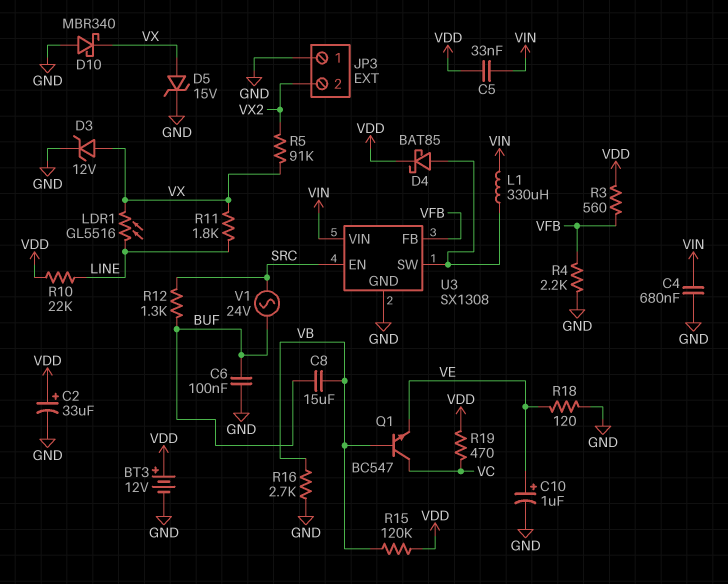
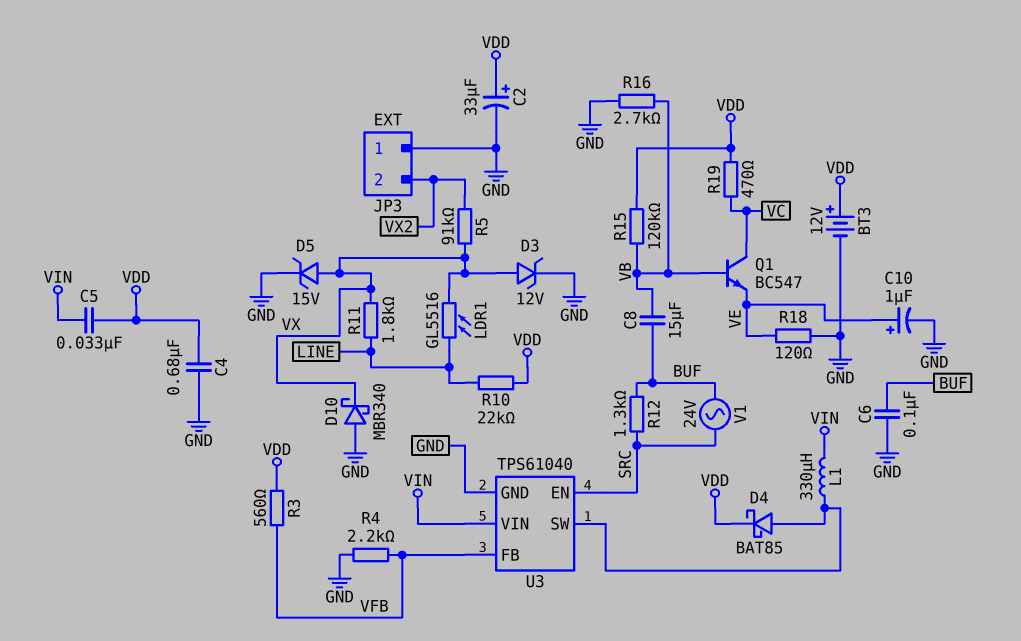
C4: 680nF (GND, VIN) -> 680nF (GND, VDD)
U3: SX1308 -> TPS61040

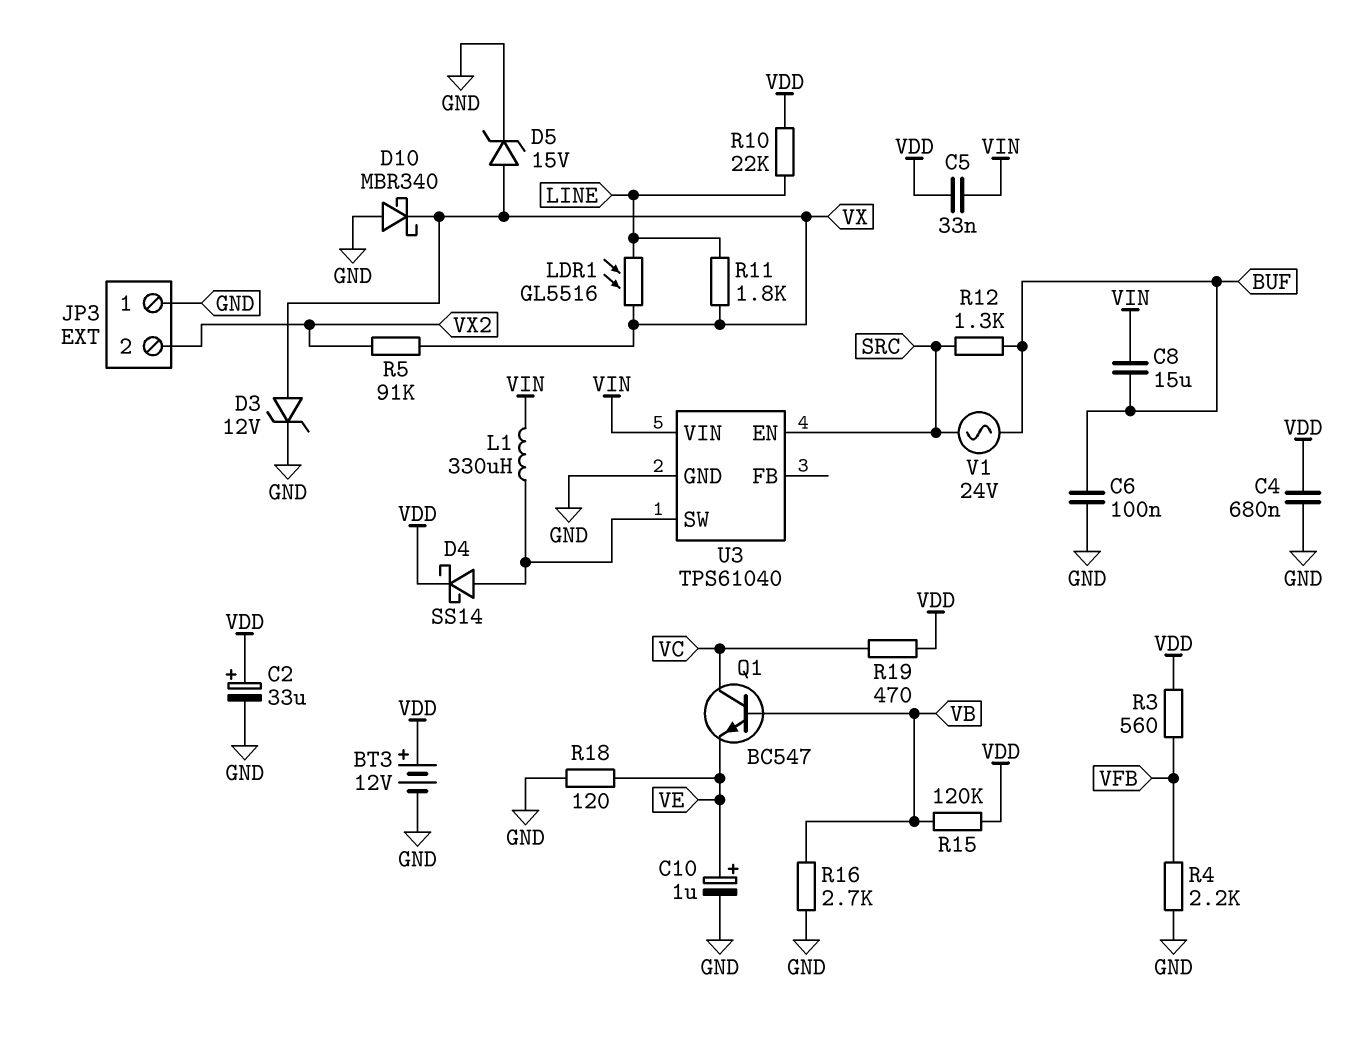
C8: 15uF (BUF, VB) -> 15uF (BUF, VIN)
D4: schottky BAT85 (A U3/SW, K VDD) -> schottky SS14 (A U3/SW, K VDD)
U3 pin FB: VFB -> none

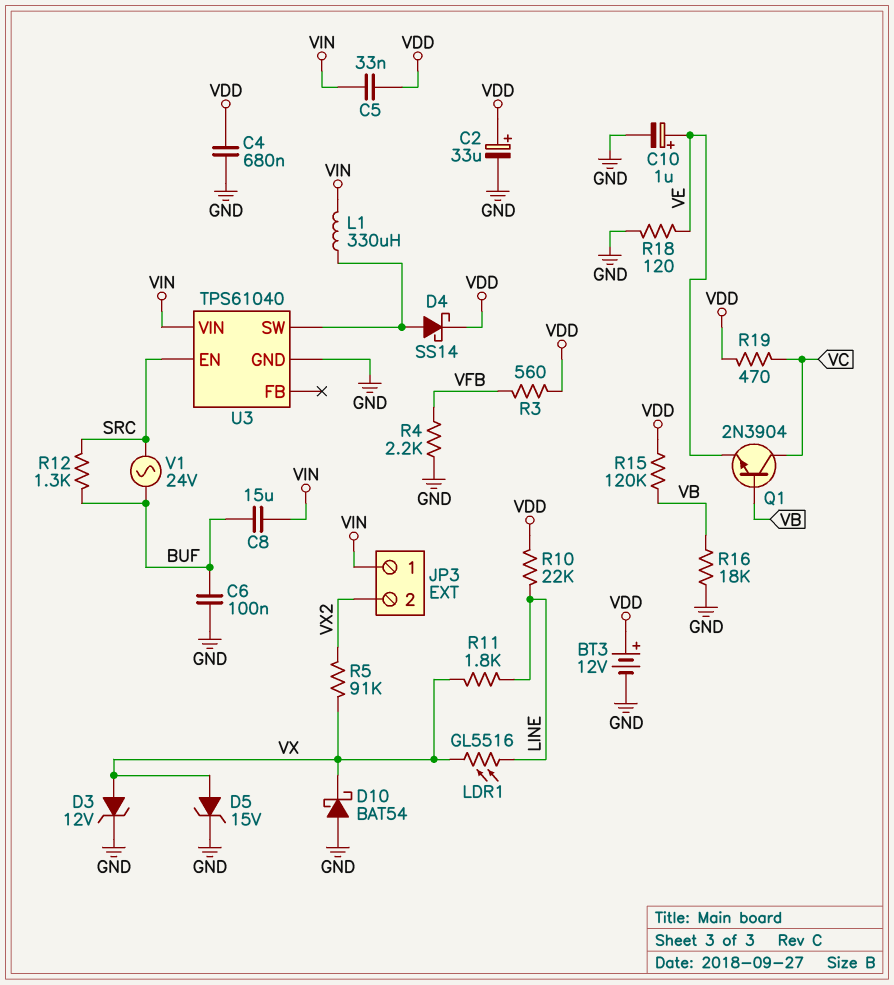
D10: schottky MBR340 (A GND, K VX) -> schottky BAT54 (A GND, K VX)
JP3 pin 1: GND -> VIN
Q1: NPN BC547 (B VB, C VC, E VE) -> NPN 2N3904 (B VB, C VC, E VE)
R16: 2.7k (GND, VB) -> 18k (GND, VB)

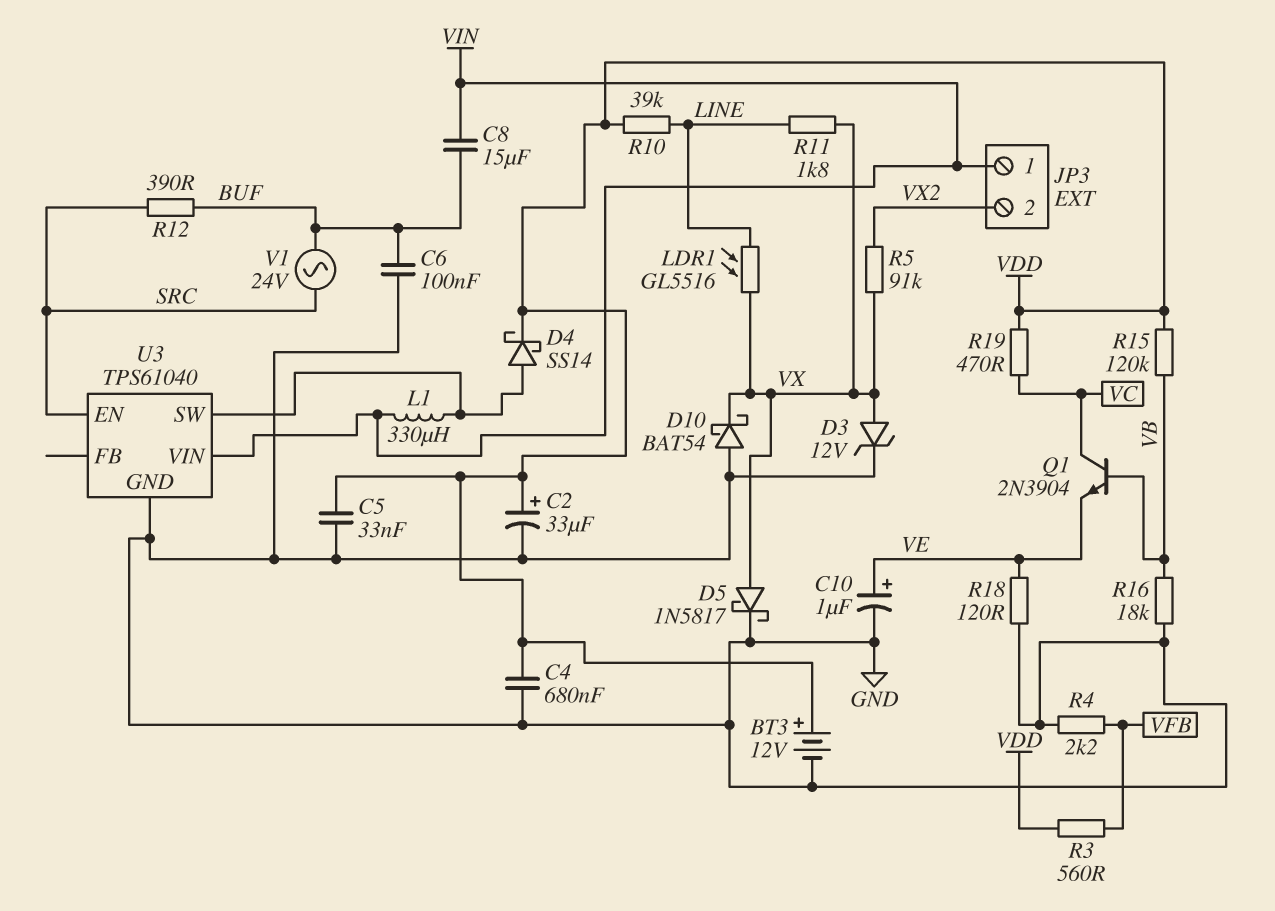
C5: 33nF (VDD, VIN) -> 33nF (GND, VDD)
D5: zener 15V (A VX, K GND) -> schottky 1N5817 (A VX, K GND)
R10: 22k (LINE, VDD) -> 39k (LINE, VDD)
R12: 1.3k (BUF, SRC) -> 390 (BUF, SRC)

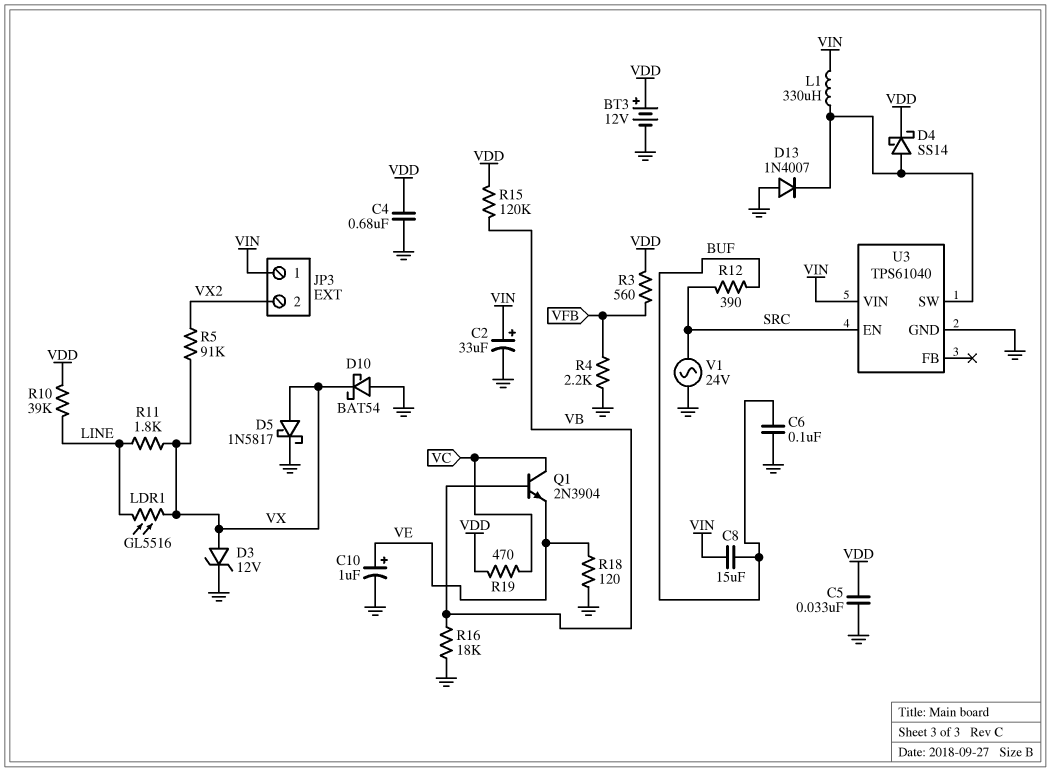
C2: 33uF (plus VDD, minus GND) -> 33uF (plus VIN, minus GND)
D13: none -> diode 1N4007 (A GND, K U3/SW)
V1: AC 24V (BUF, SRC) -> AC 24V (GND, SRC)

